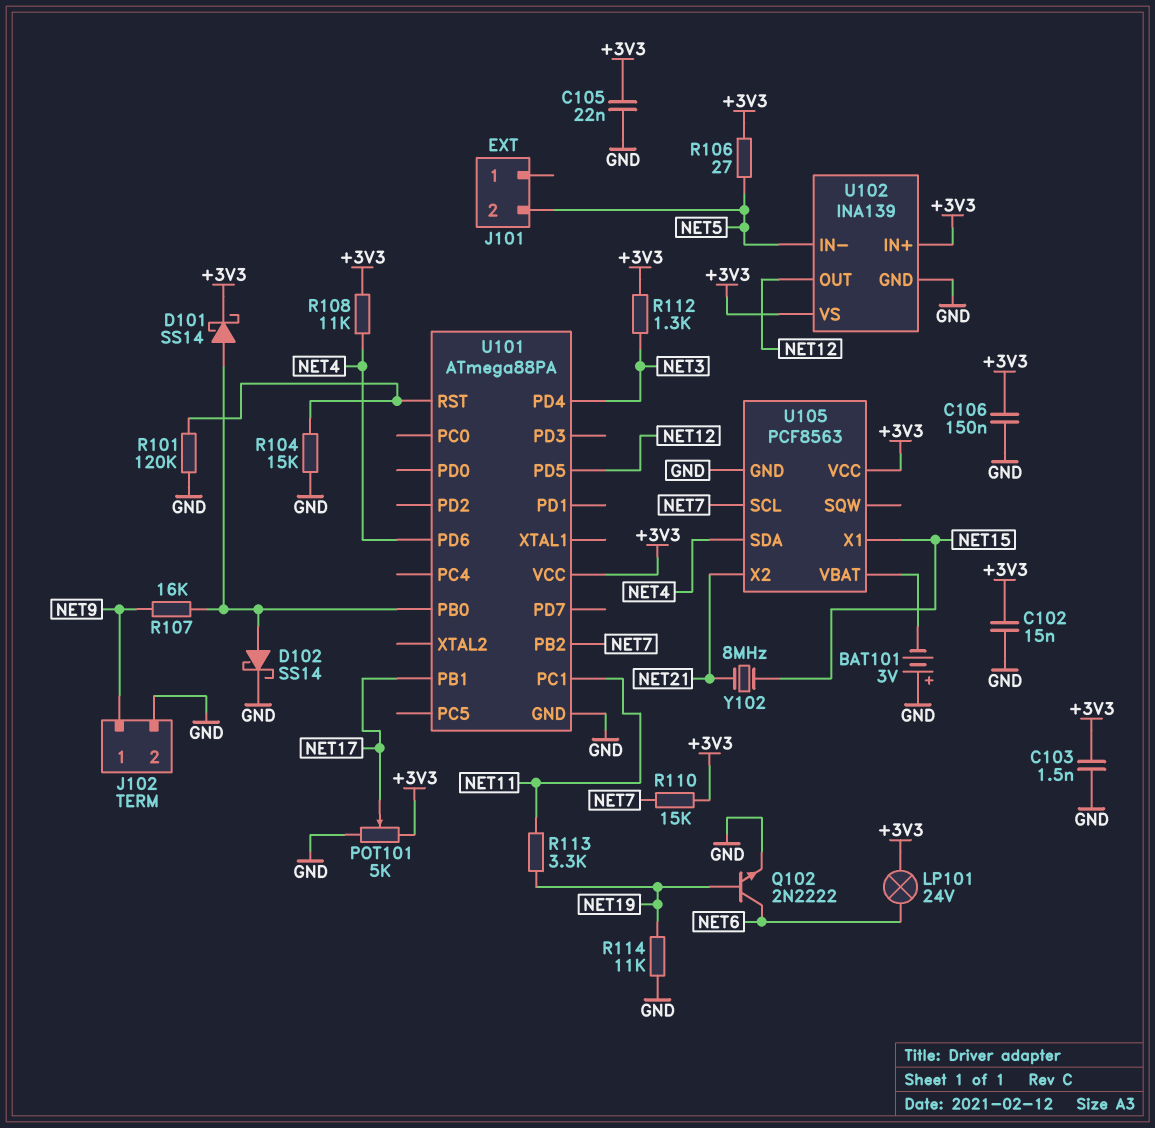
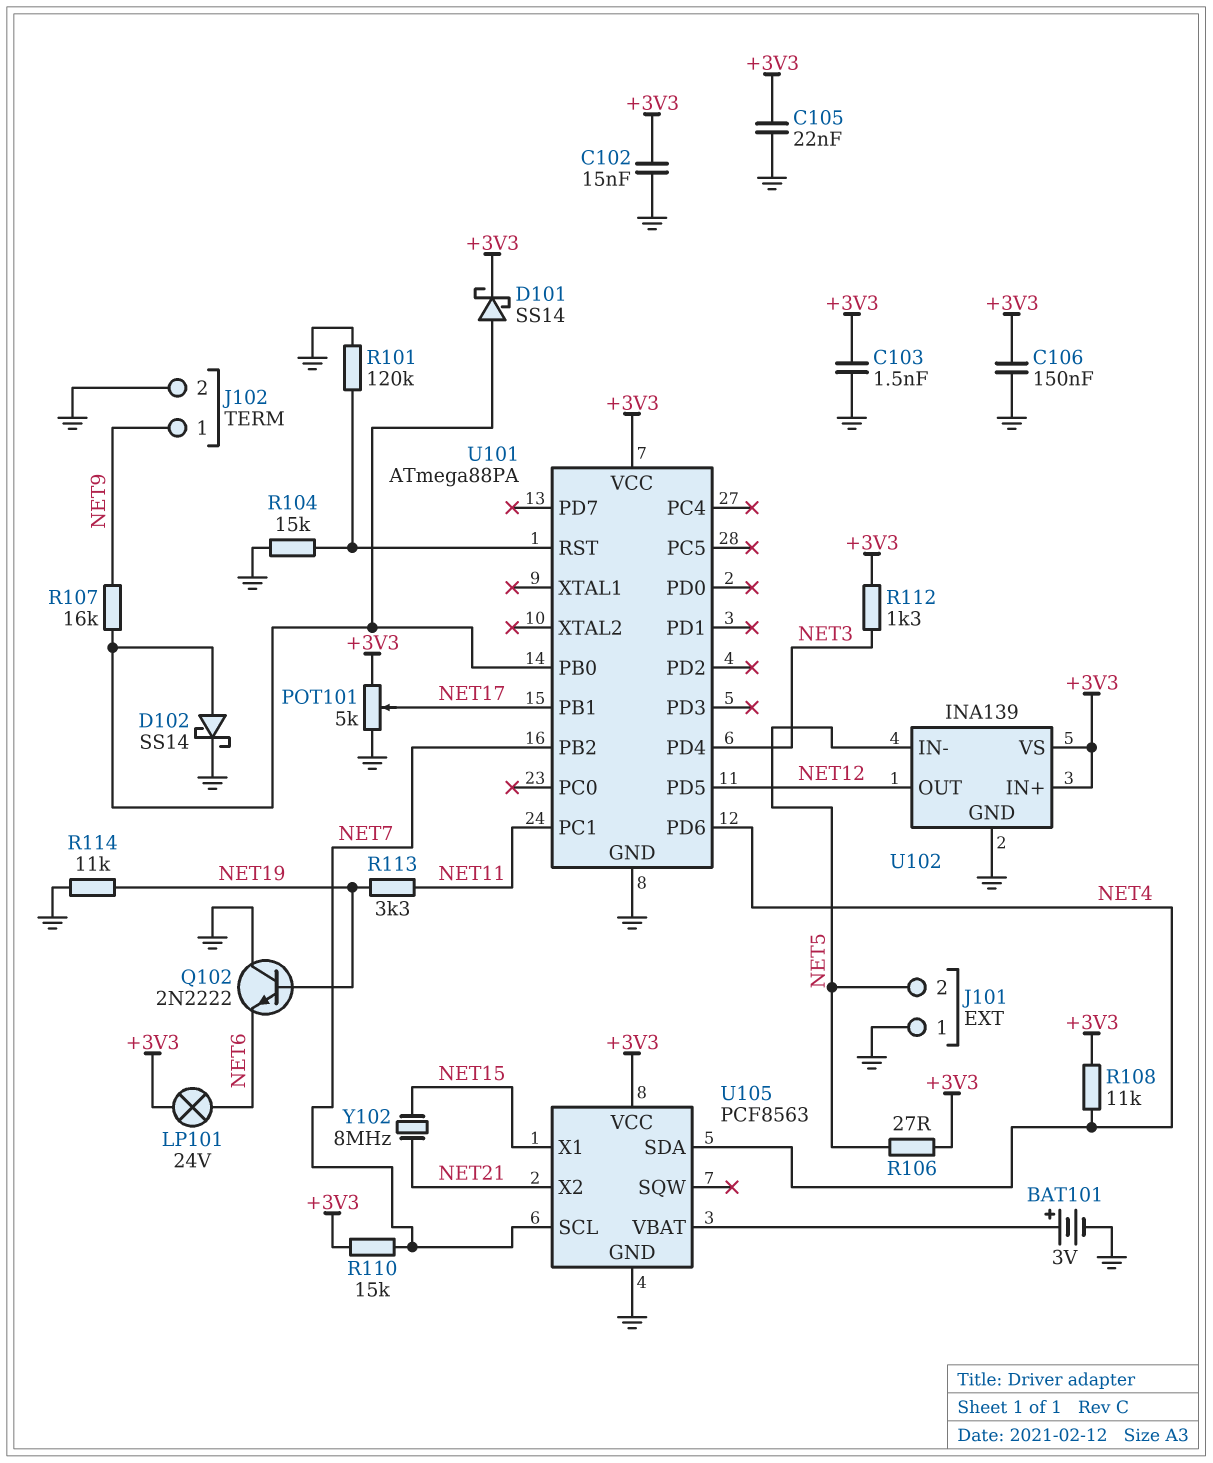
BAT101: 3V (plus GND, minus U105/VBAT) -> 3V (plus U105/VBAT, minus GND)
J101 pin 1: none -> GND
Q102: NPN 2N2222 (B NET19, C NET6, E GND) -> NPN 2N2222 (B NET19, C GND, E NET6)

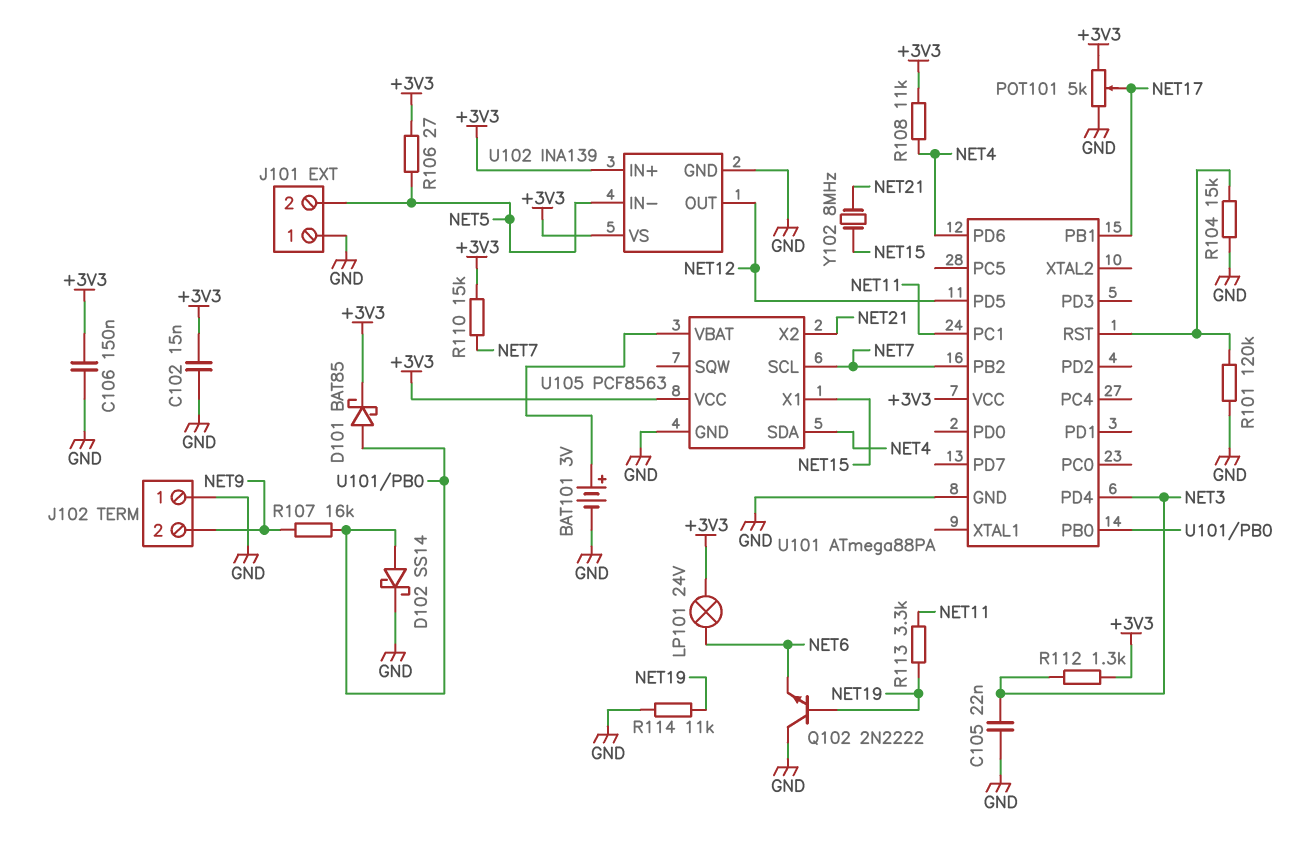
C103: 1.5nF (+3V3, GND) -> none
C105: 22nF (+3V3, GND) -> 22nF (GND, NET3)
D101: schottky SS14 (A U101/PB0, K +3V3) -> schottky BAT85 (A U101/PB0, K +3V3)
J102 pin 1: NET9 -> GND
J102 pin 2: GND -> NET9

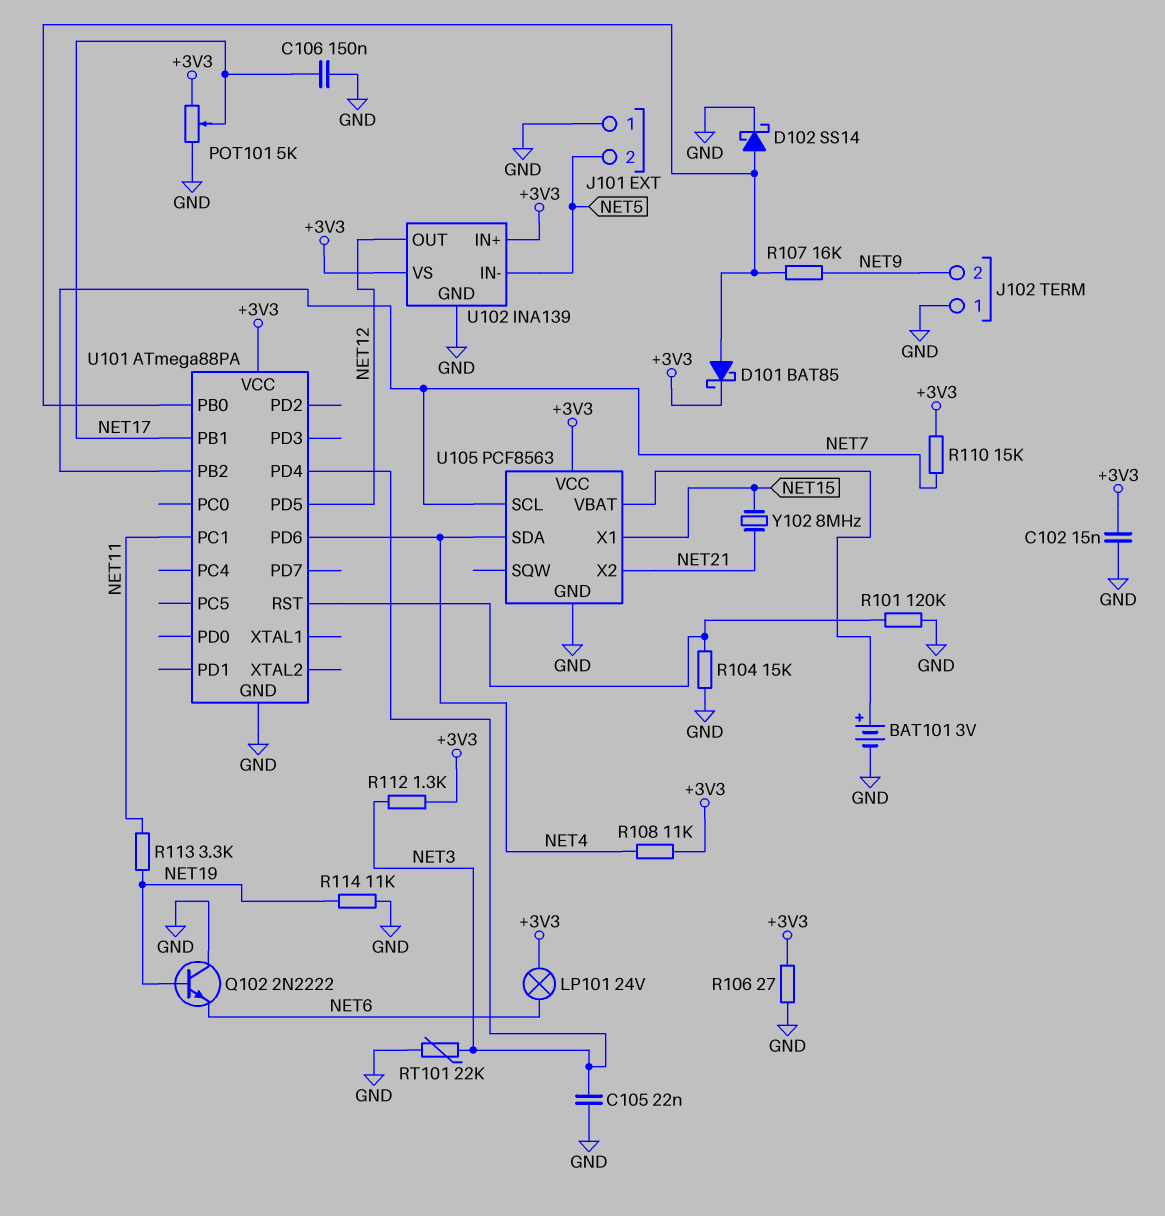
C106: 150nF (+3V3, GND) -> 150nF (GND, NET17)
R106: 27 (+3V3, NET5) -> 27 (+3V3, GND)
RT101: none -> 22k (GND, NET3)

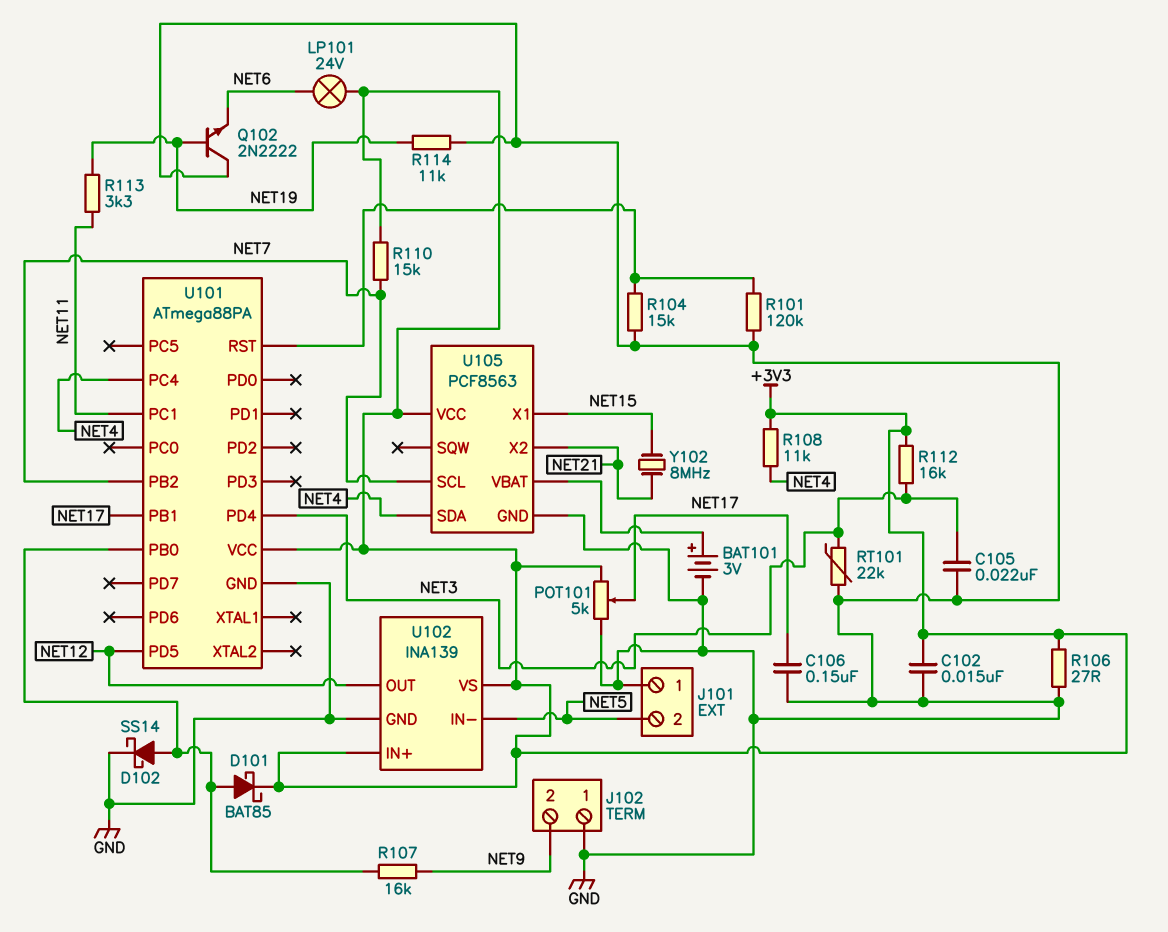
R112: 1.3k (+3V3, NET3) -> 16k (+3V3, NET3)
U101 pin PC4: none -> NET4
U101 pin PD6: NET4 -> none

